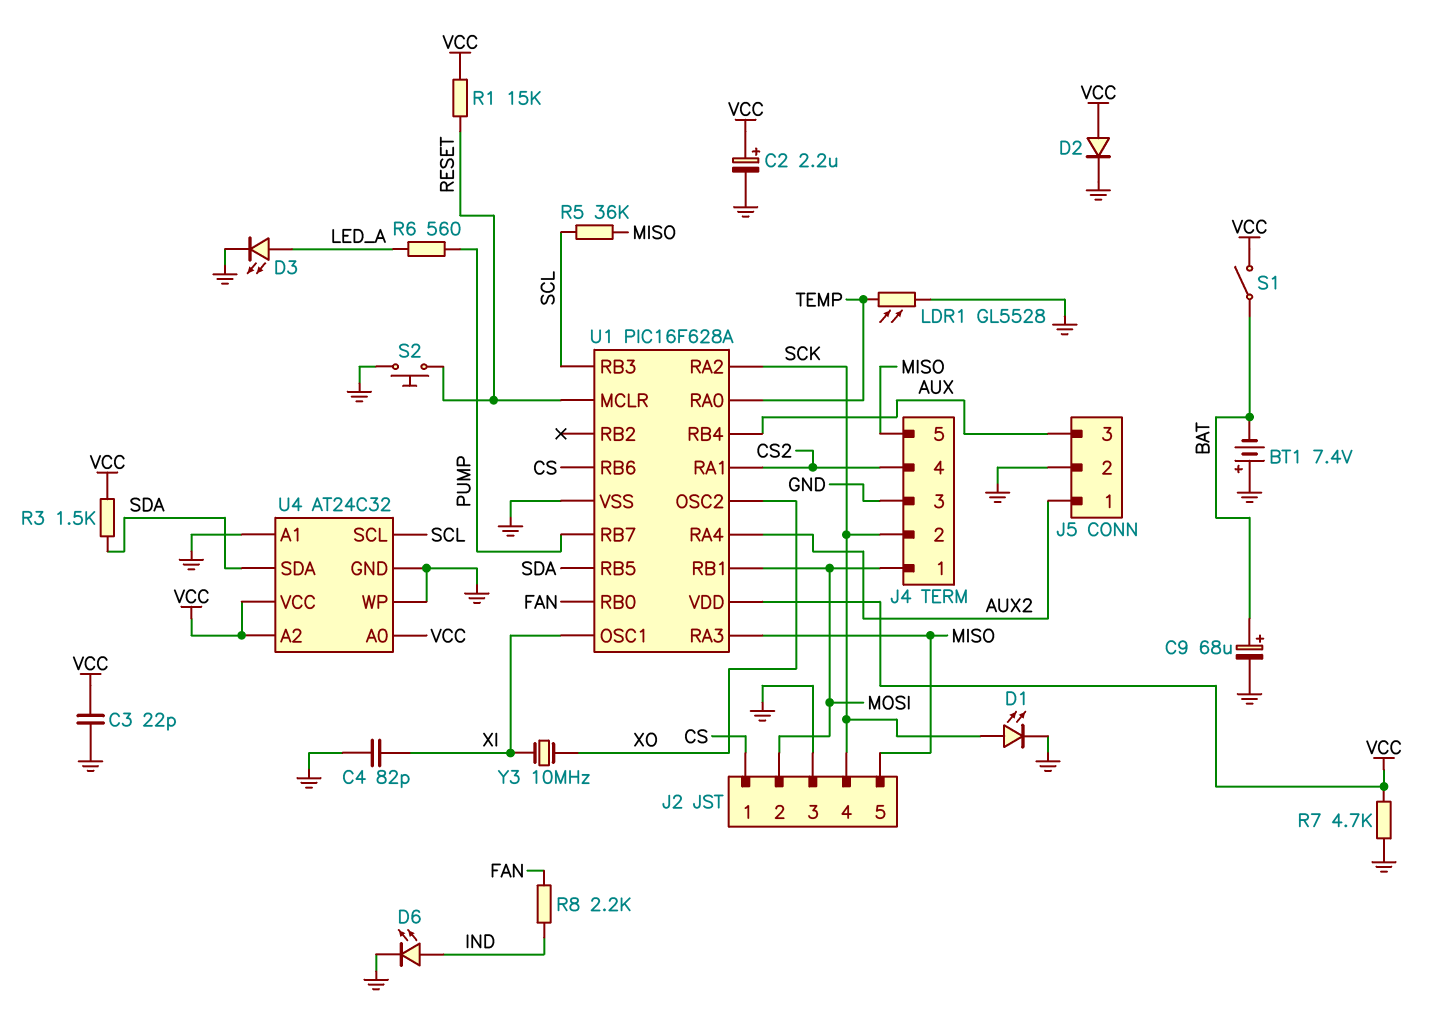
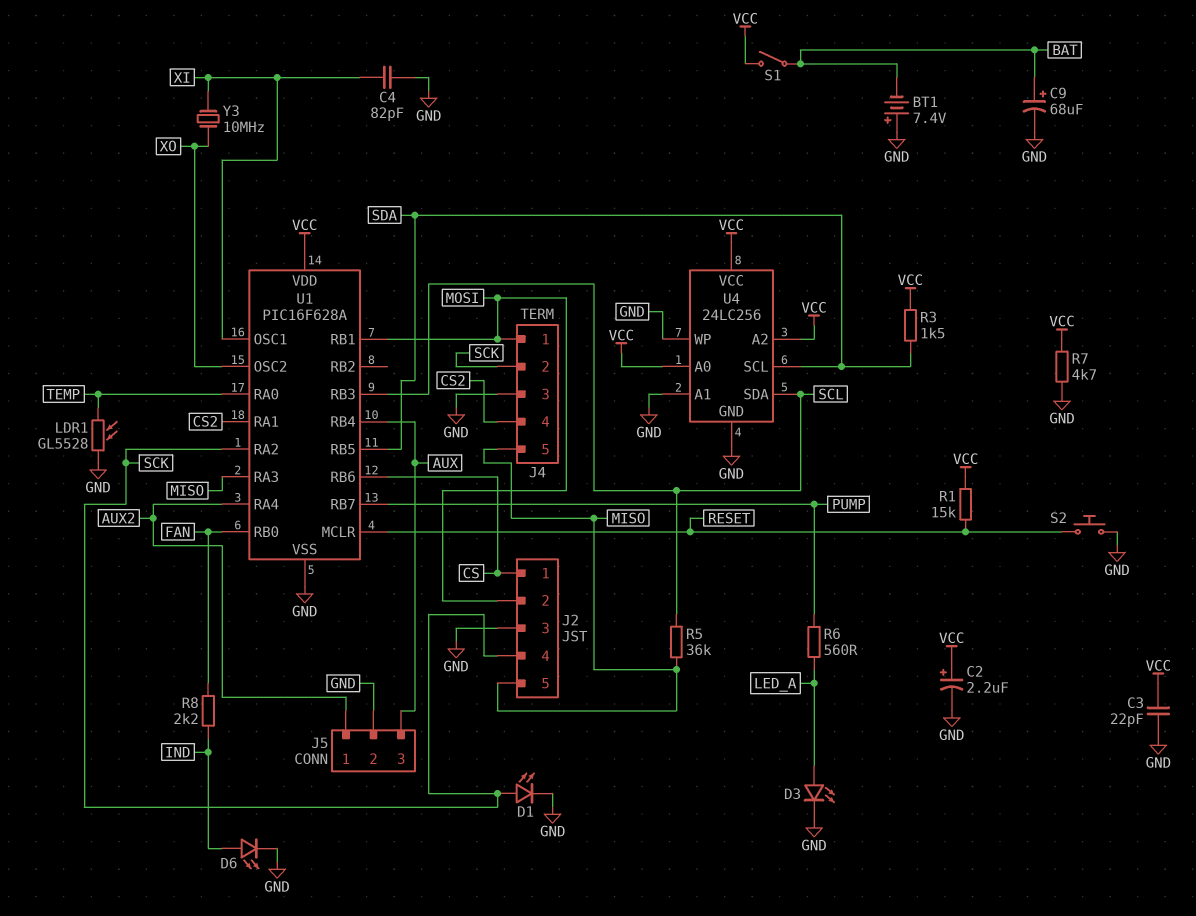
D2: diode (A VCC, K GND) -> none
U4: AT24C32 -> 24LC256
U4 pin SCL: SCL -> SDA
U4 pin SDA: SDA -> SCL

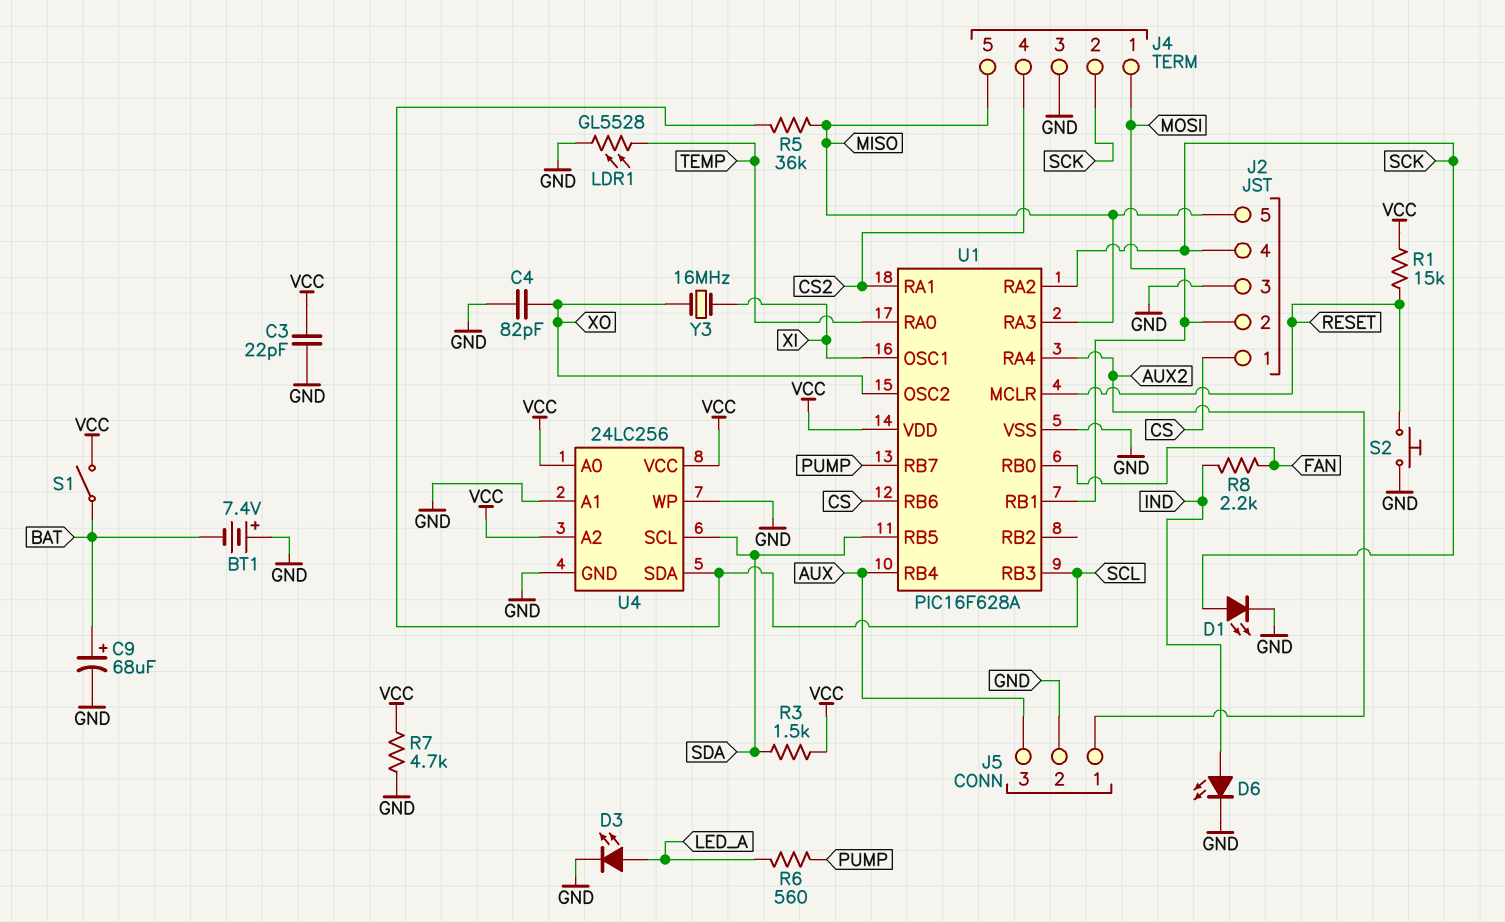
C2: 2.2uF (plus VCC, minus GND) -> none
C4: 82pF (GND, XI) -> 82pF (GND, XO)
Y3: 10MHz (XI, XO) -> 16MHz (XI, XO)

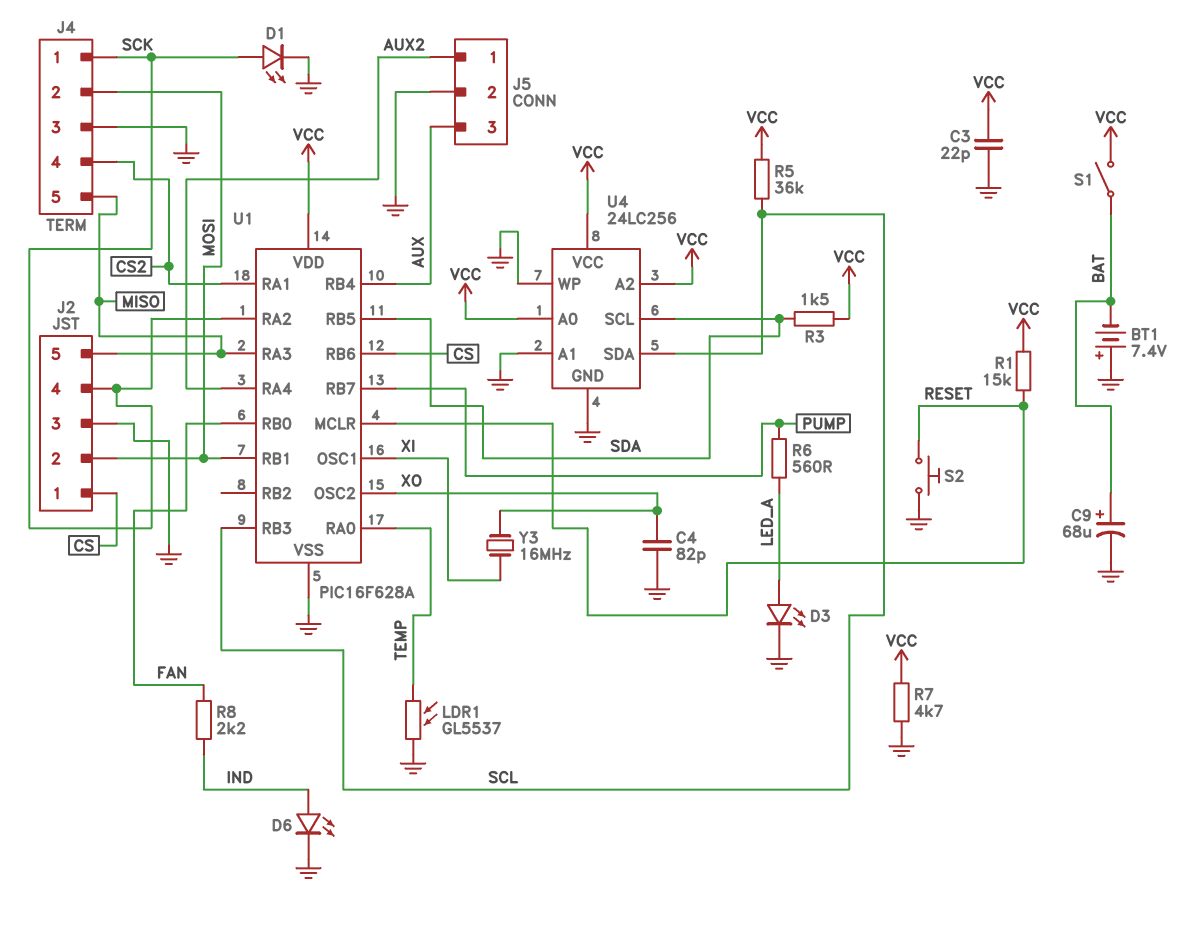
J4 pin 1: MOSI -> SCK
J4 pin 2: SCK -> MOSI
LDR1: GL5528 (GND, TEMP) -> GL5537 (GND, TEMP)
R5: 36k (MISO, SCL) -> 36k (SCL, VCC)

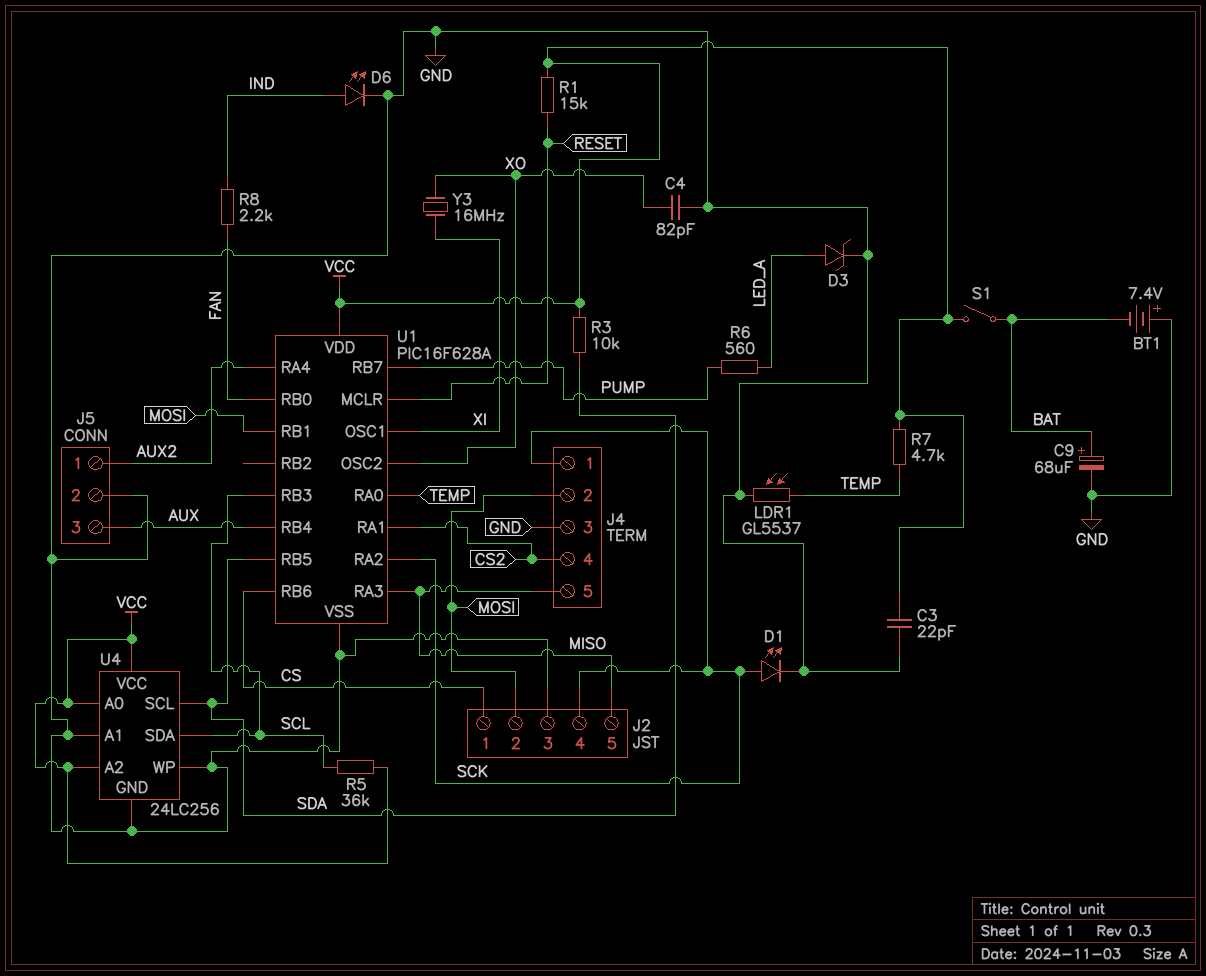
D3: LED (A LED_A, K GND) -> zener (A LED_A, K GND)
R3: 1.5k (SDA, VCC) -> 10k (SDA, VCC)
R7: 4.7k (GND, VCC) -> 4.7k (TEMP, VCC)
S2: button (GND, RESET) -> none

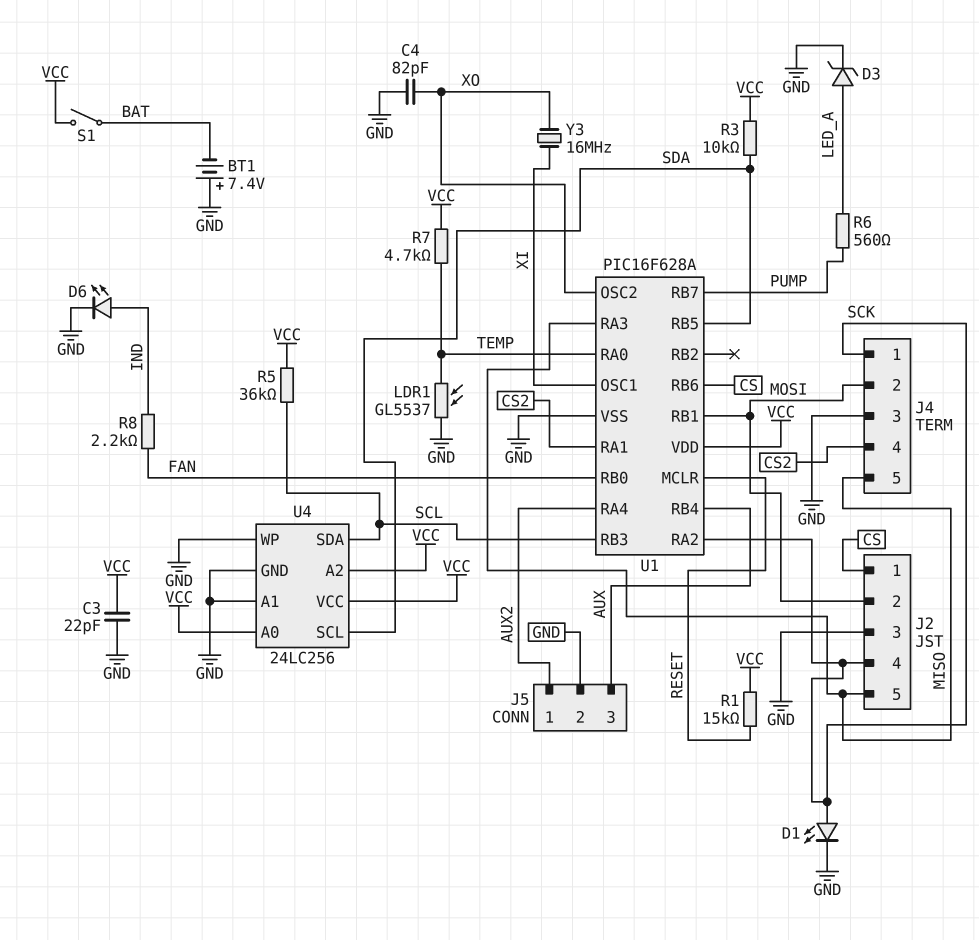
C9: 68uF (plus BAT, minus GND) -> none

